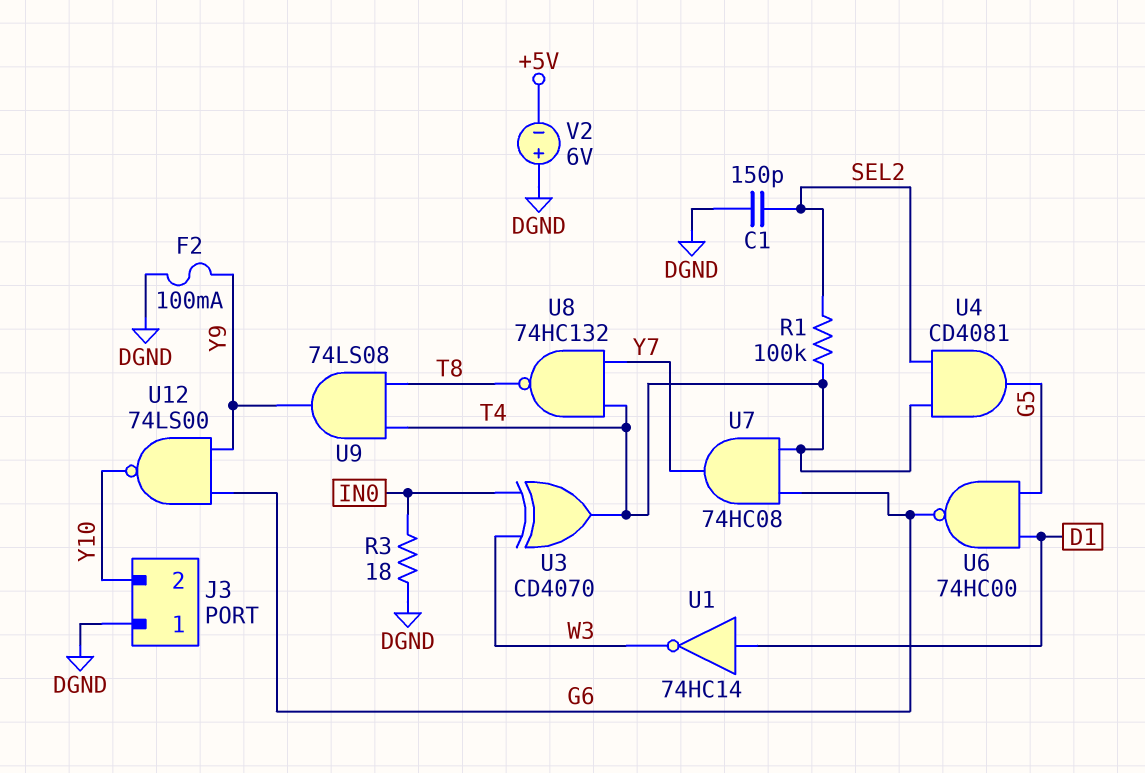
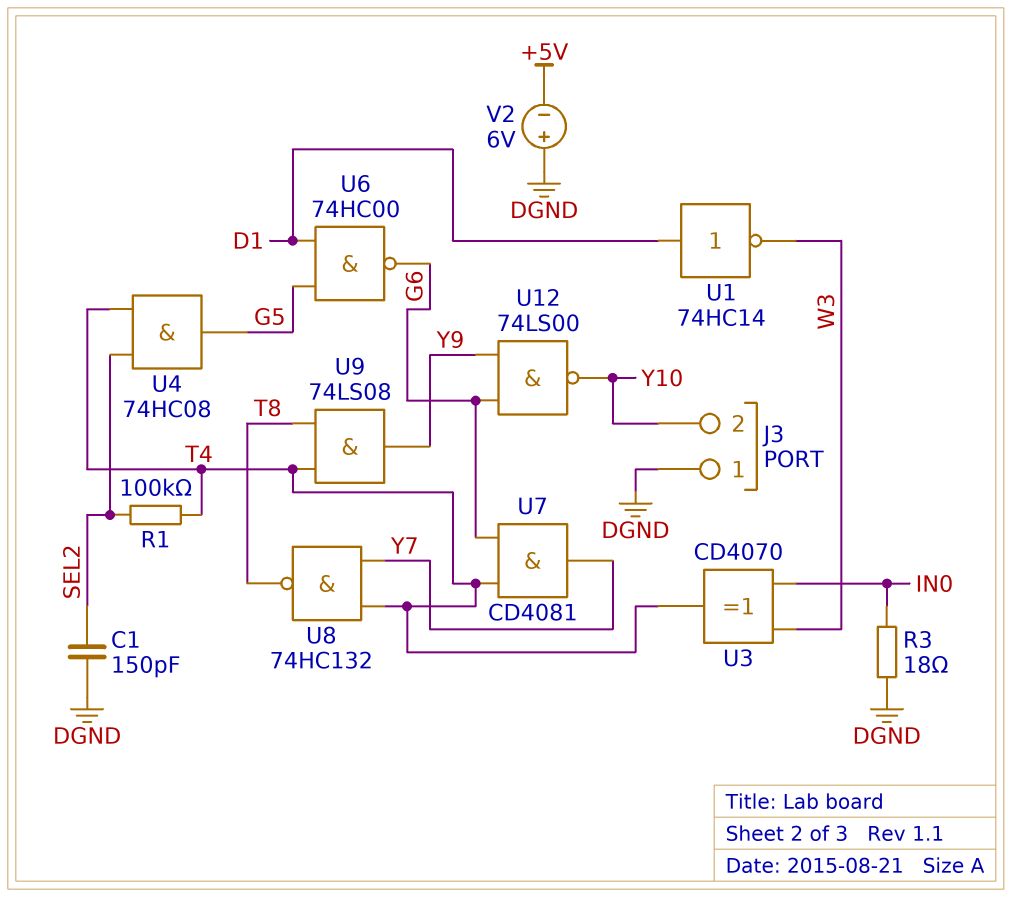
F2: 100mA (DGND, Y9) -> none
U4: AND CD4081 (in SEL2, in T4, out G5) -> AND 74HC08 (in SEL2, in T4, out G5)
U7: AND 74HC08 (in G6, in T4, out Y7) -> AND CD4081 (in G6, in T4, out Y7)

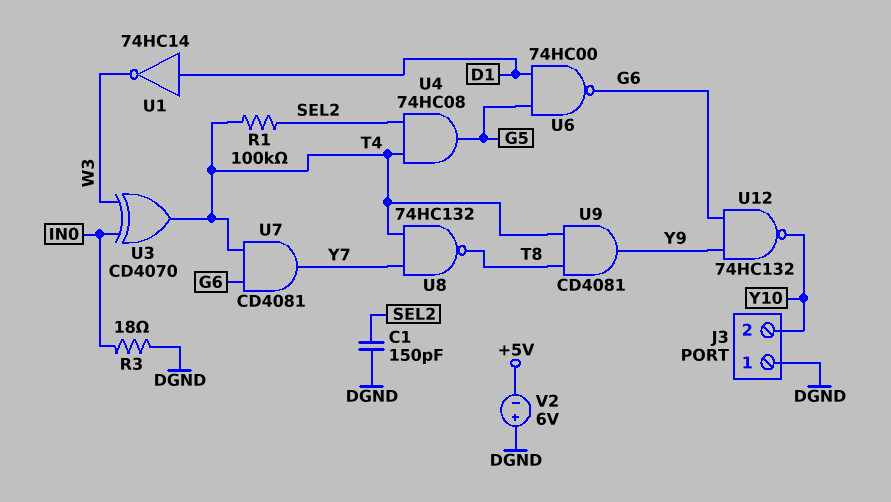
U9: AND 74LS08 (in T4, in T8, out Y9) -> AND CD4081 (in T4, in T8, out Y9)
U12: NAND 74LS00 (in G6, in Y9, out Y10) -> NAND 74HC132 (in G6, in Y9, out Y10)

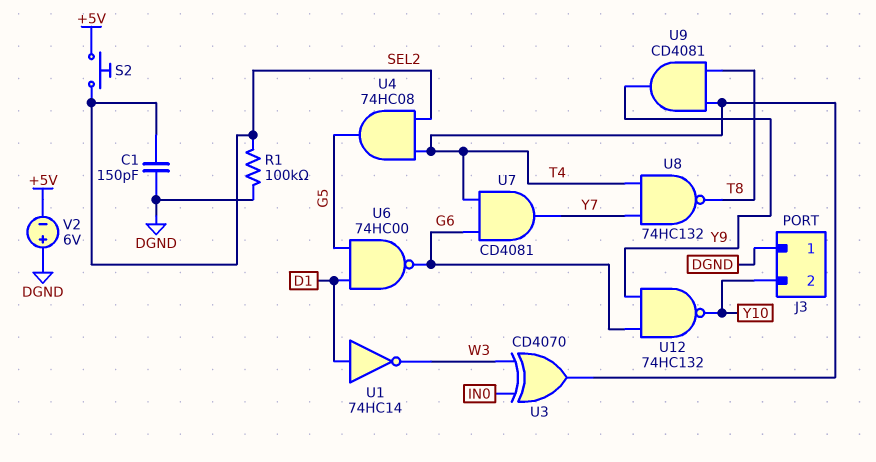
R1: 100k (SEL2, T4) -> 100k (DGND, SEL2)
R3: 18 (DGND, IN0) -> none
S2: none -> button (+5V, SEL2)

